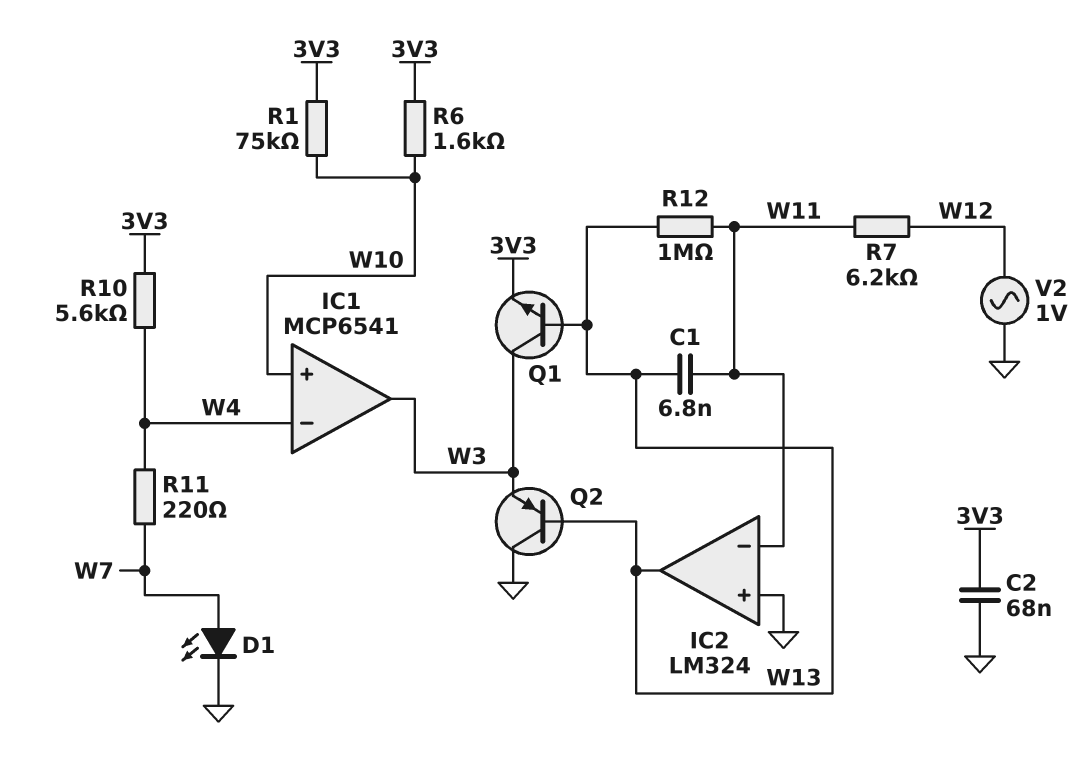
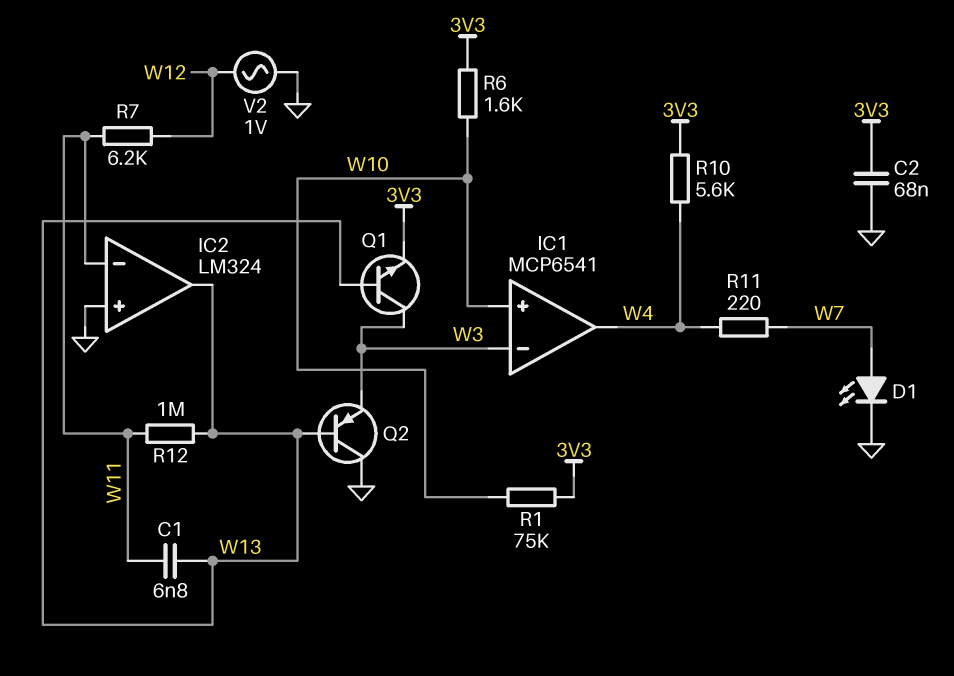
IC1 pin in-: W4 -> W3
IC1 pin out: W3 -> W4

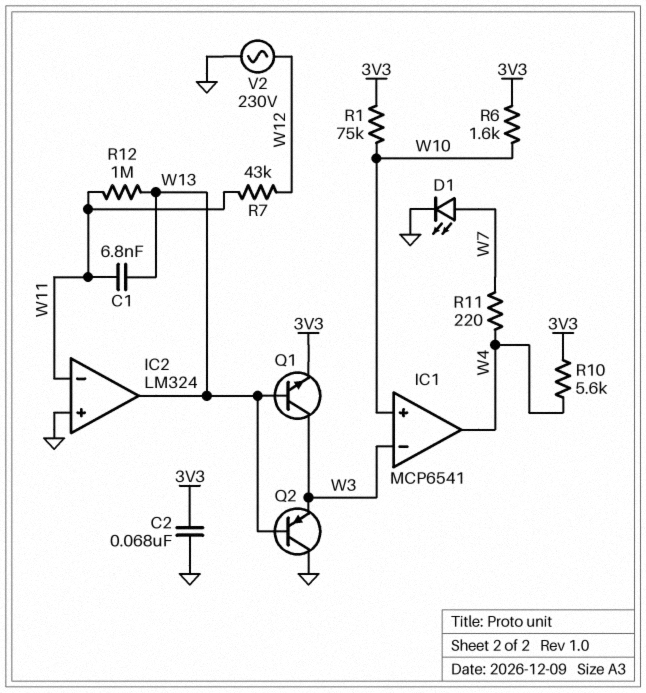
R7: 6.2k (W11, W12) -> 43k (W11, W12)
V2: AC 1V (GND, W12) -> AC 230V (GND, W12)

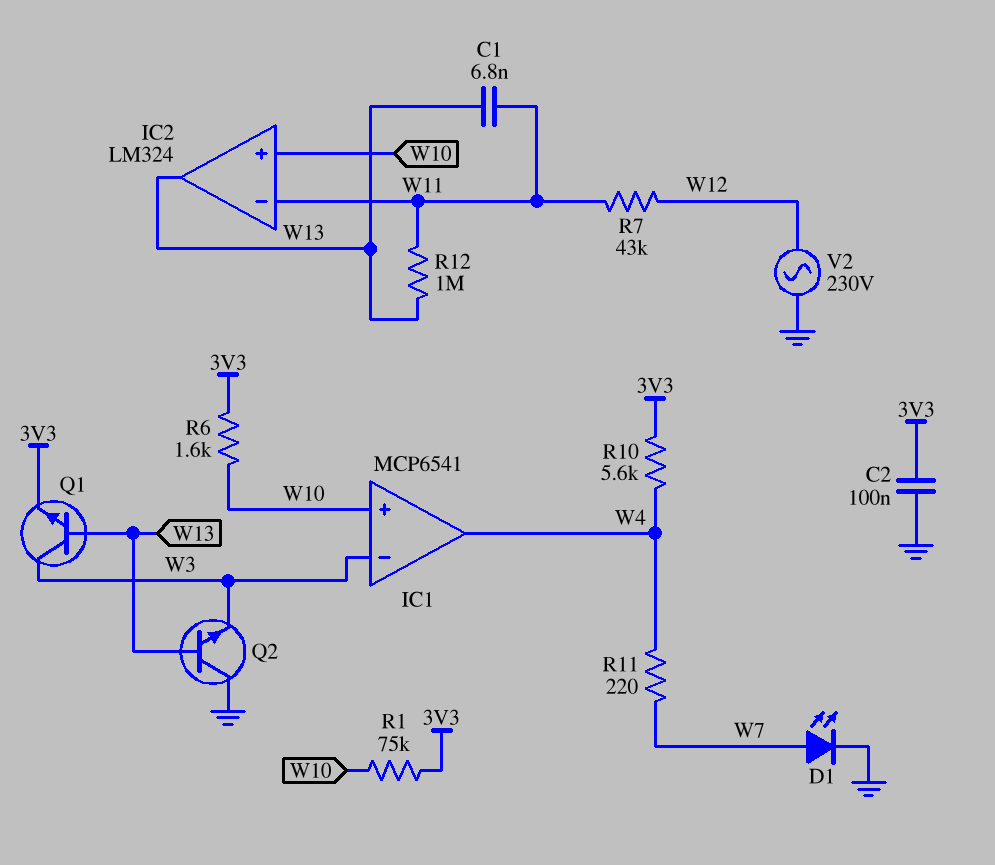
C2: 68nF (3V3, GND) -> 100nF (3V3, GND)
IC2 pin in+: GND -> W10
Q2: PNP (B W13, C GND, E W3) -> NPN (B W13, C GND, E W3)

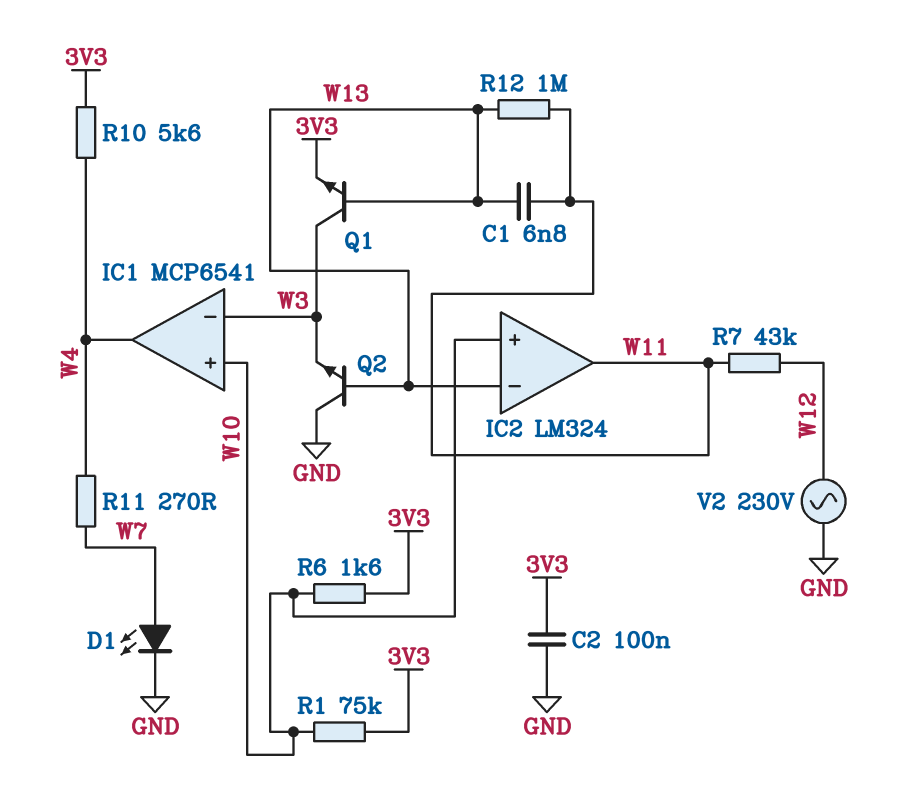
IC2 pin in-: W11 -> W13
IC2 pin out: W13 -> W11
R11: 220 (W4, W7) -> 270 (W4, W7)

